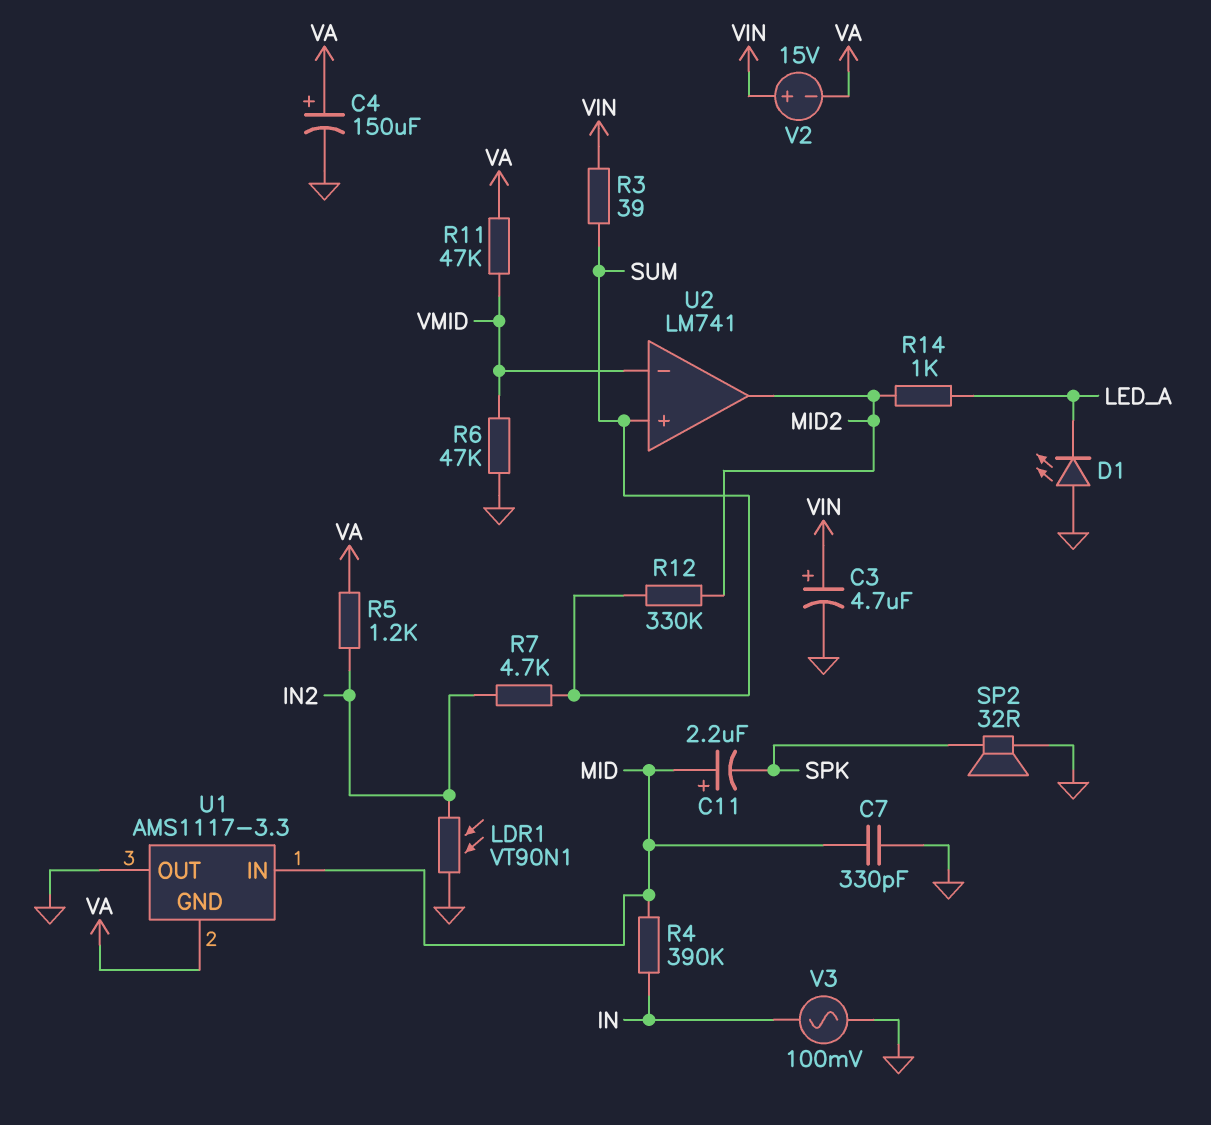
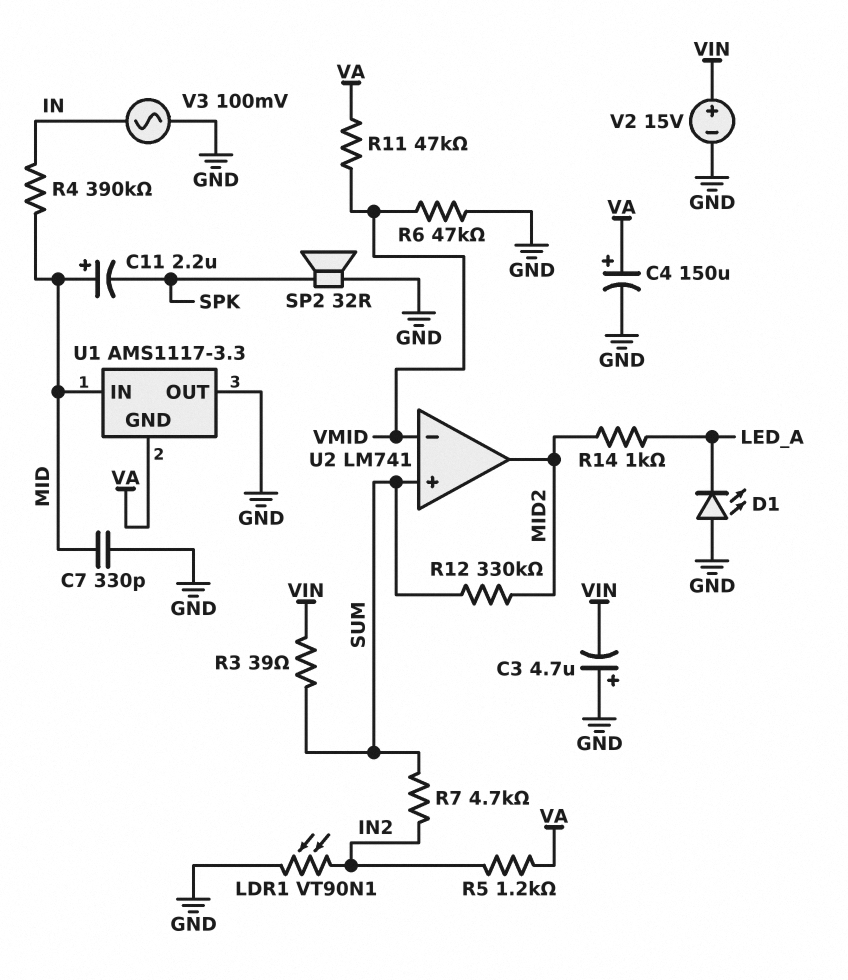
C3: 4.7uF (plus VIN, minus GND) -> 4.7uF (plus GND, minus VIN)
V2: 15V (plus VIN, minus VA) -> 15V (plus VIN, minus GND)

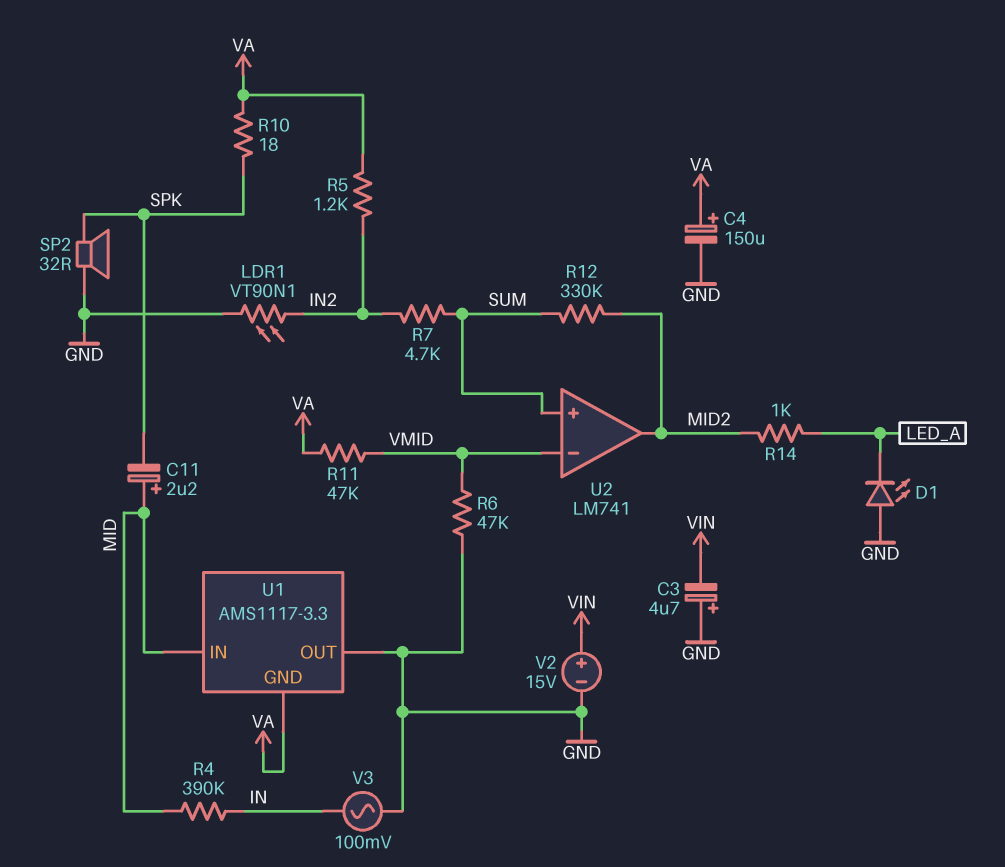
C7: 330pF (GND, MID) -> none
R3: 39 (SUM, VIN) -> none
R10: none -> 18 (SPK, VA)

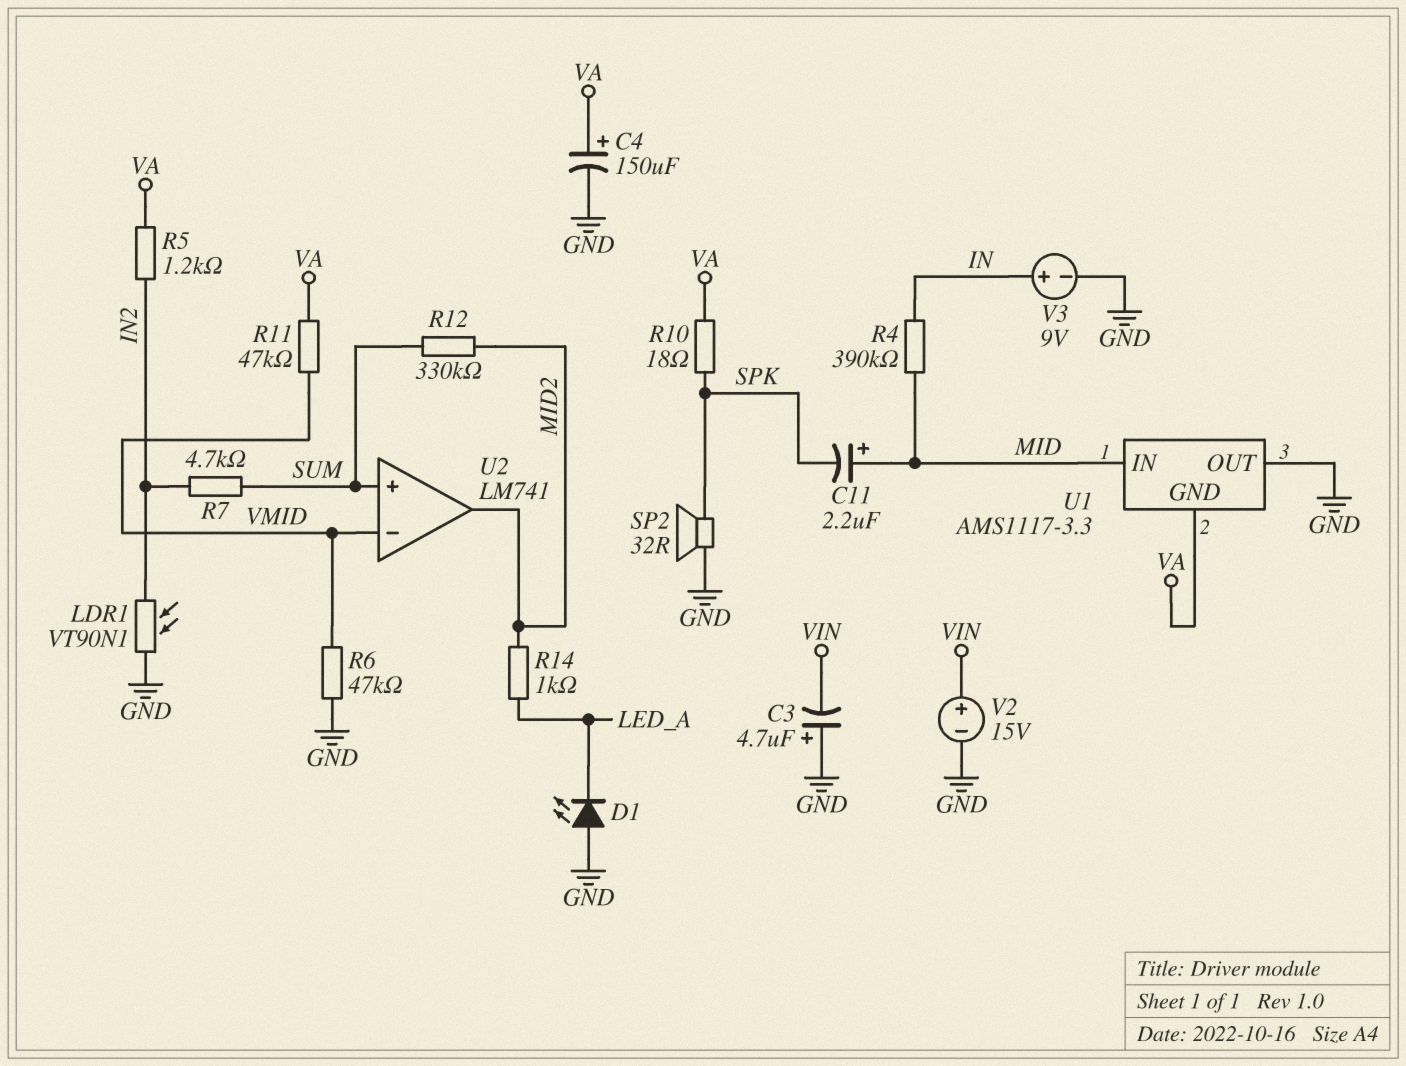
V3: AC 100mV (GND, IN) -> 9V (plus IN, minus GND)

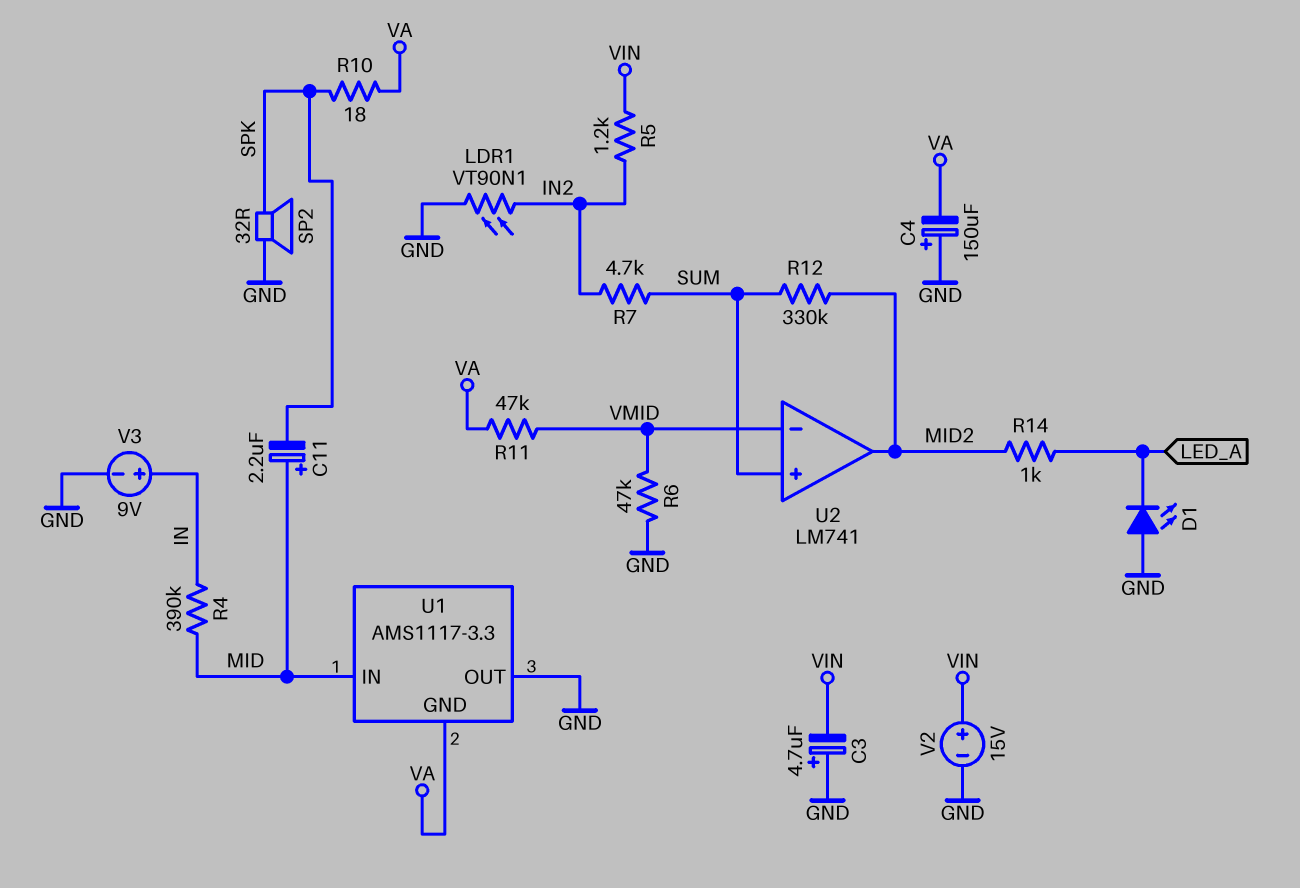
C4: 150uF (plus VA, minus GND) -> 150uF (plus GND, minus VA)
R5: 1.2k (IN2, VA) -> 1.2k (IN2, VIN)

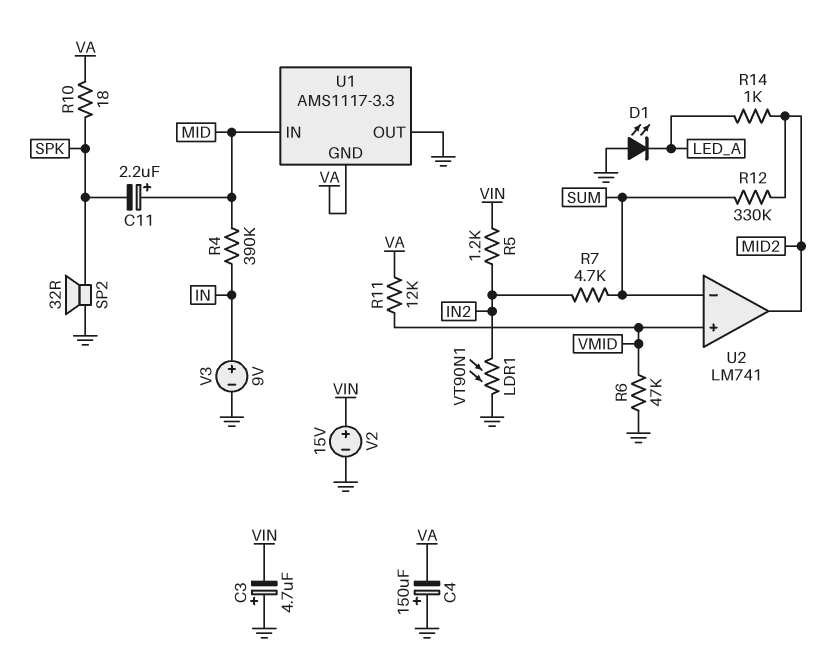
R11: 47k (VA, VMID) -> 12k (VA, VMID)
U2 pin in+: SUM -> VMID
U2 pin in-: VMID -> SUM

